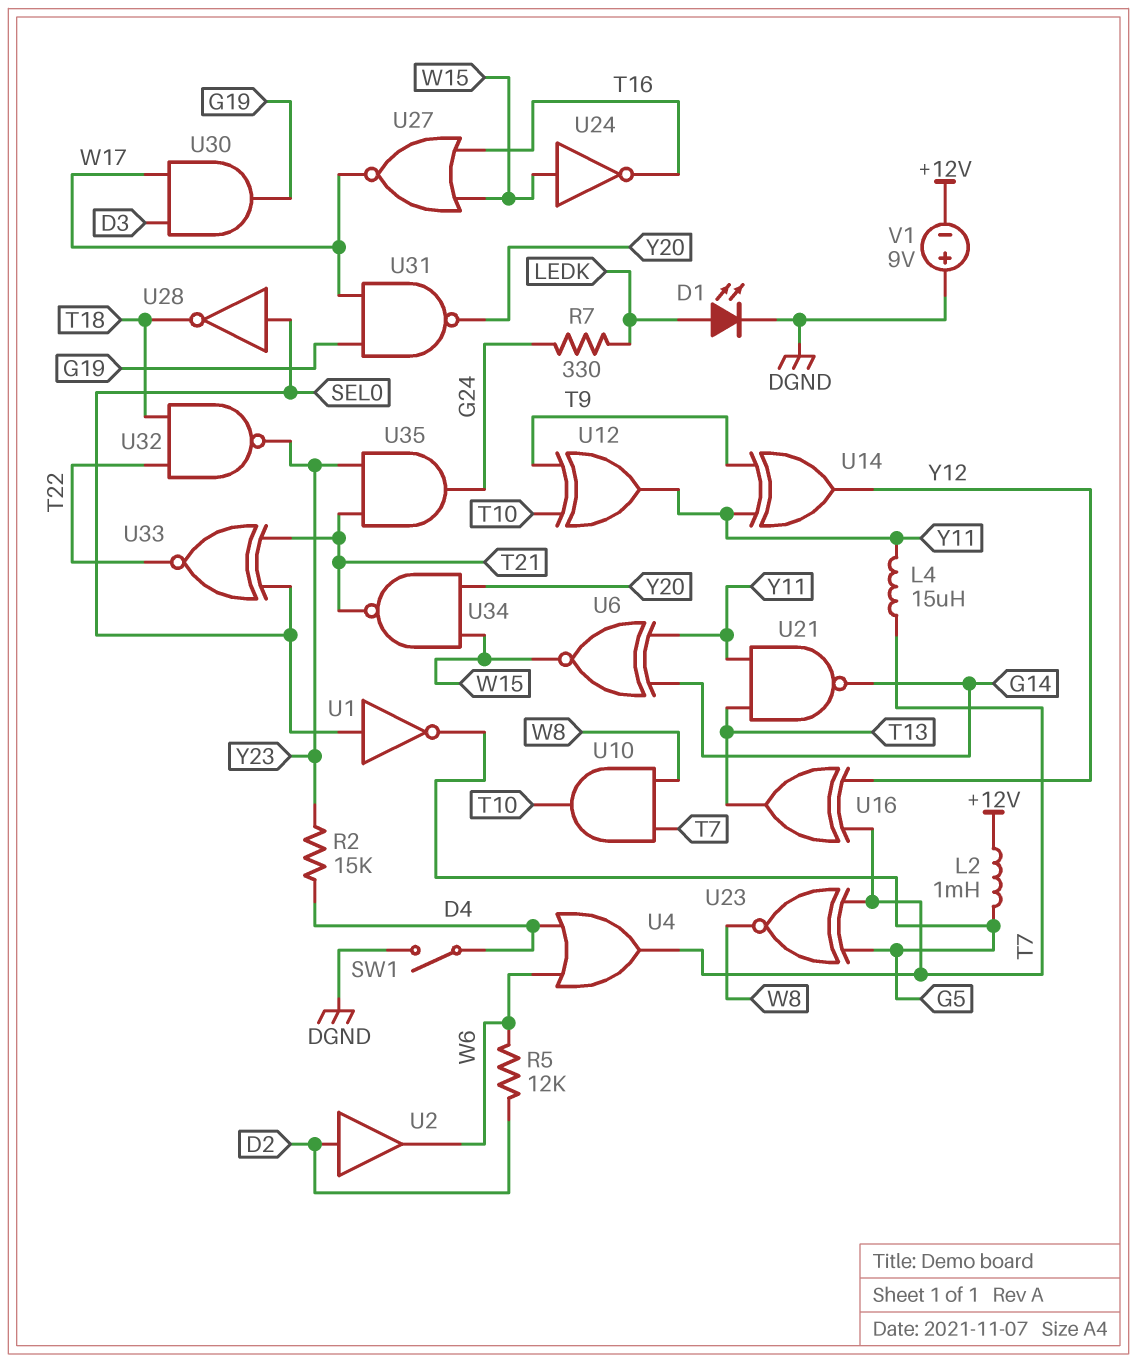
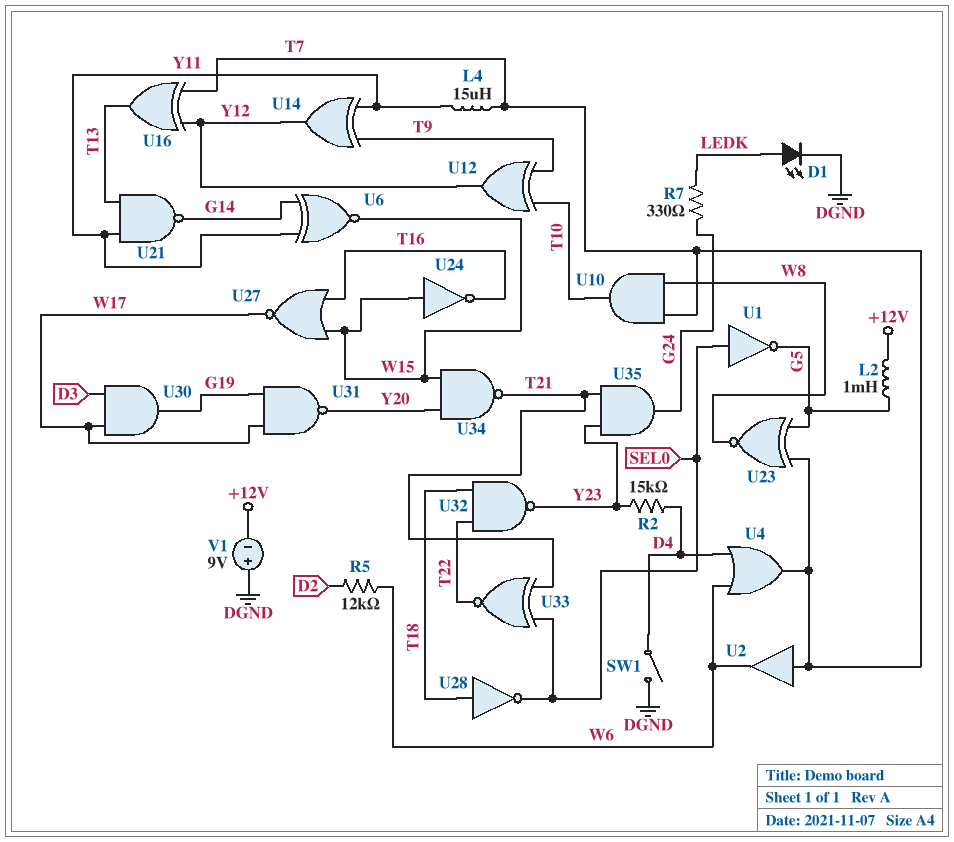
U2: buffer (in D2, out W6) -> buffer (in T7, out W6)
U12: XOR (in T9, in T10, out Y11) -> XOR (in T9, in T10, out Y12)
U28: NOT (in SEL0, out T18) -> NOT (in T18, out SEL0)

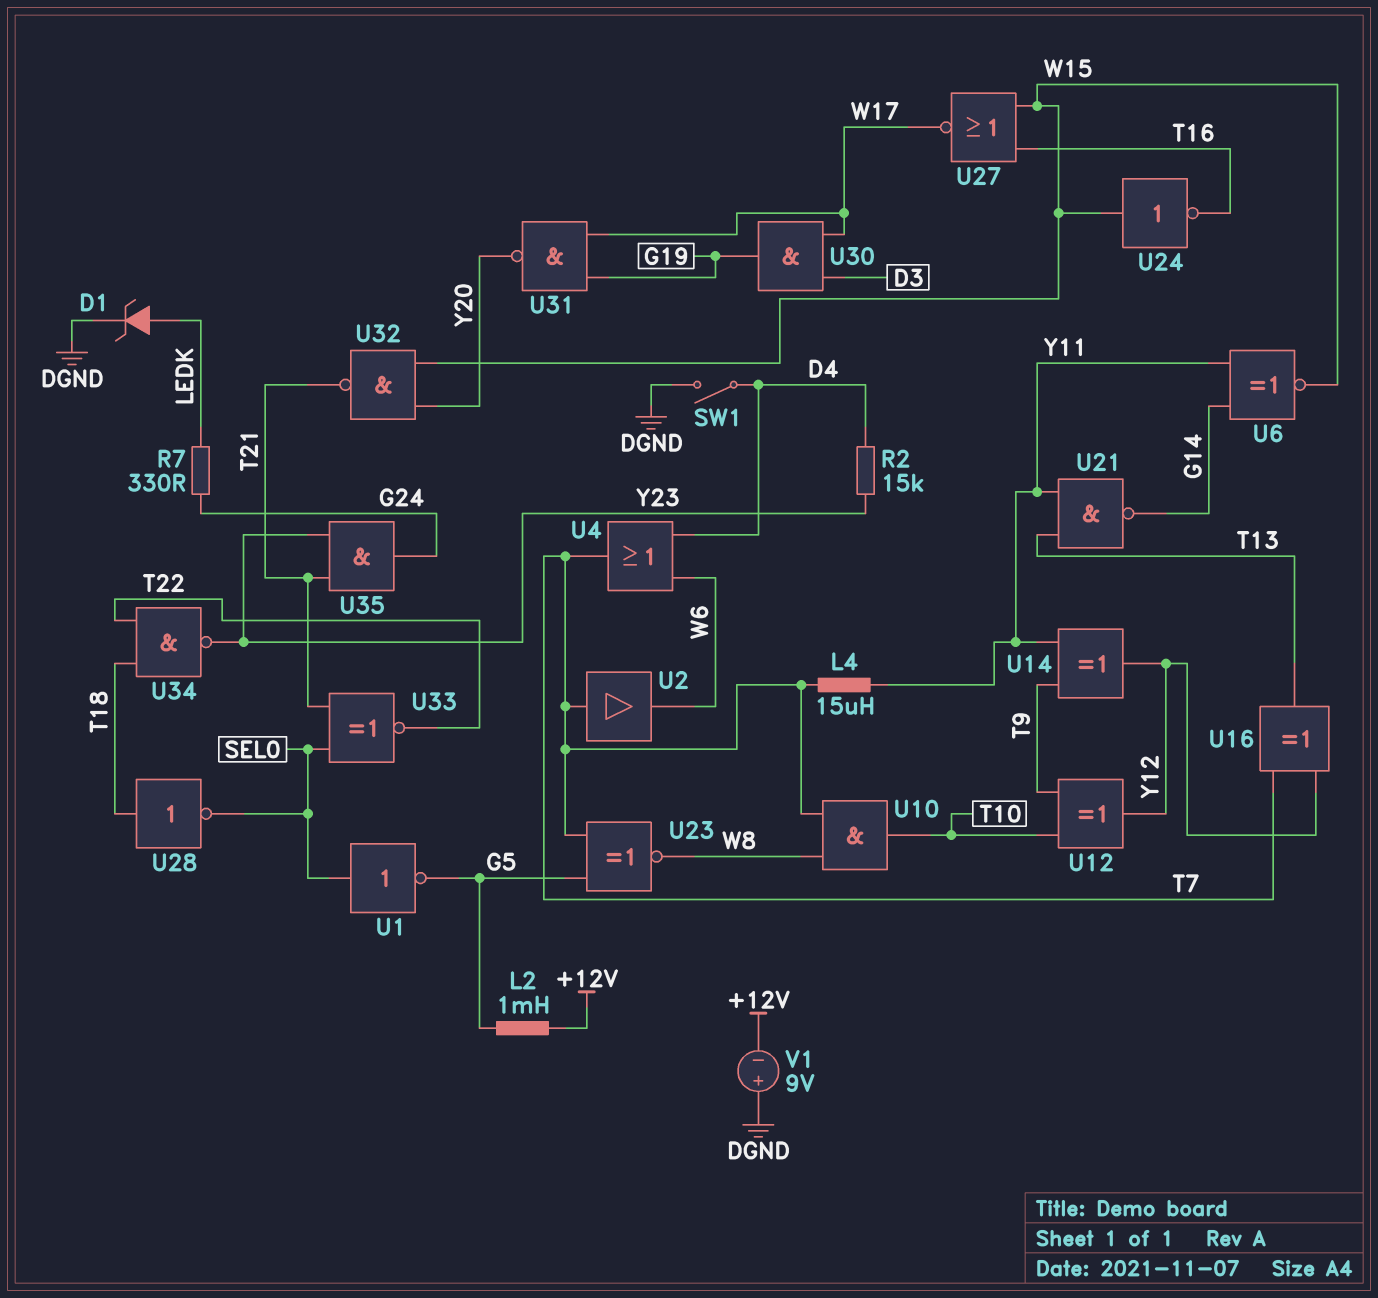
D1: LED (A LEDK, K DGND) -> zener (A LEDK, K DGND)
R5: 12k (D2, W6) -> none
U32: NAND (in T18, in T22, out Y23) -> NAND (in W15, in Y20, out T21)
U34: NAND (in W15, in Y20, out T21) -> NAND (in T18, in T22, out Y23)

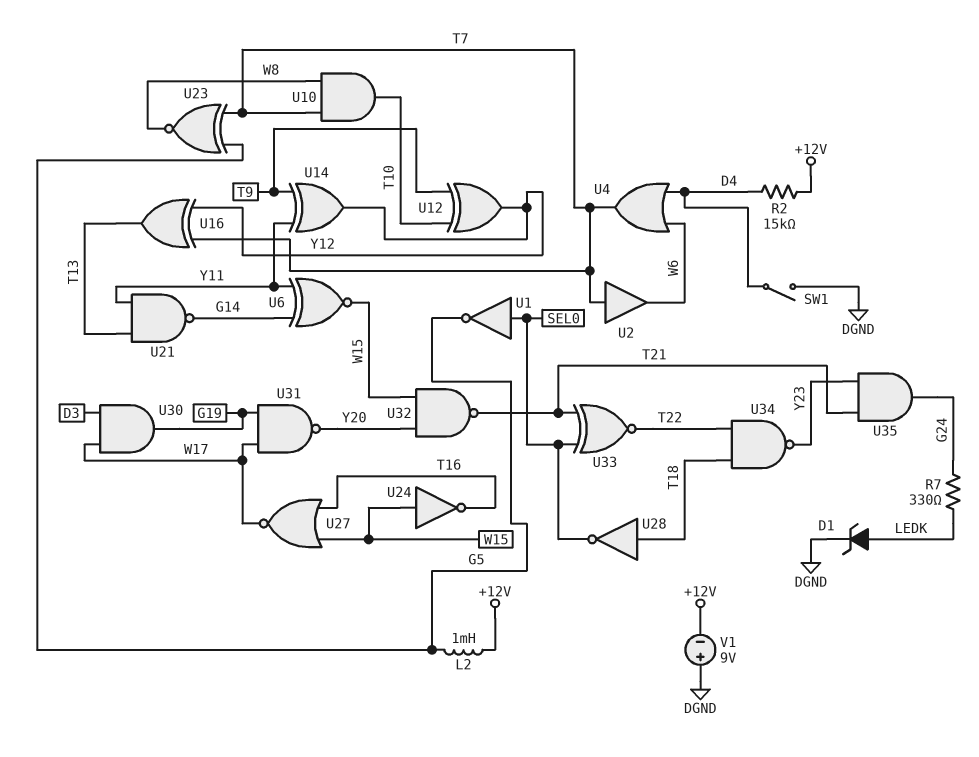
L4: 15uH (T7, Y11) -> none
R2: 15k (D4, Y23) -> 15k (+12V, D4)

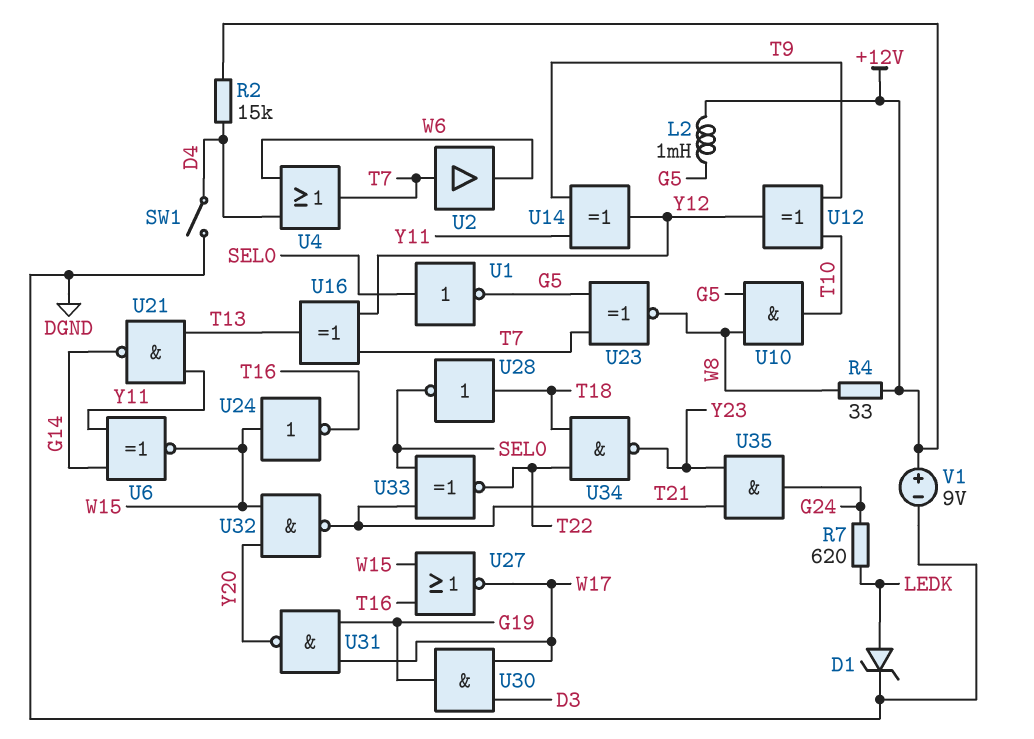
R4: none -> 33 (+12V, W8)
R7: 330 (G24, LEDK) -> 620 (G24, LEDK)
U10: AND (in T7, in W8, out T10) -> AND (in G5, in W8, out T10)
V1: 9V (plus DGND, minus +12V) -> 9V (plus +12V, minus DGND)

